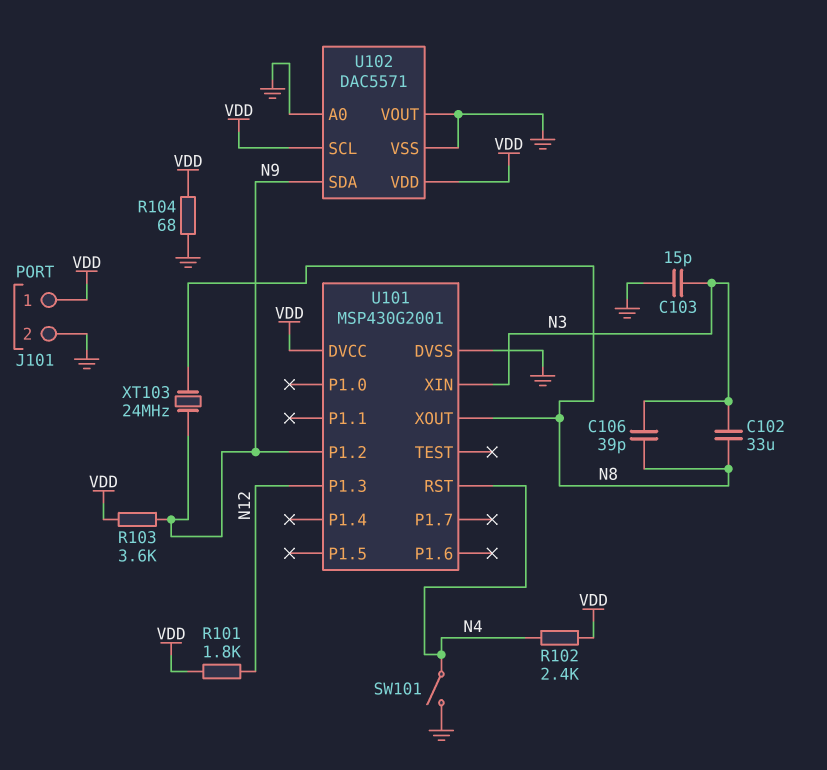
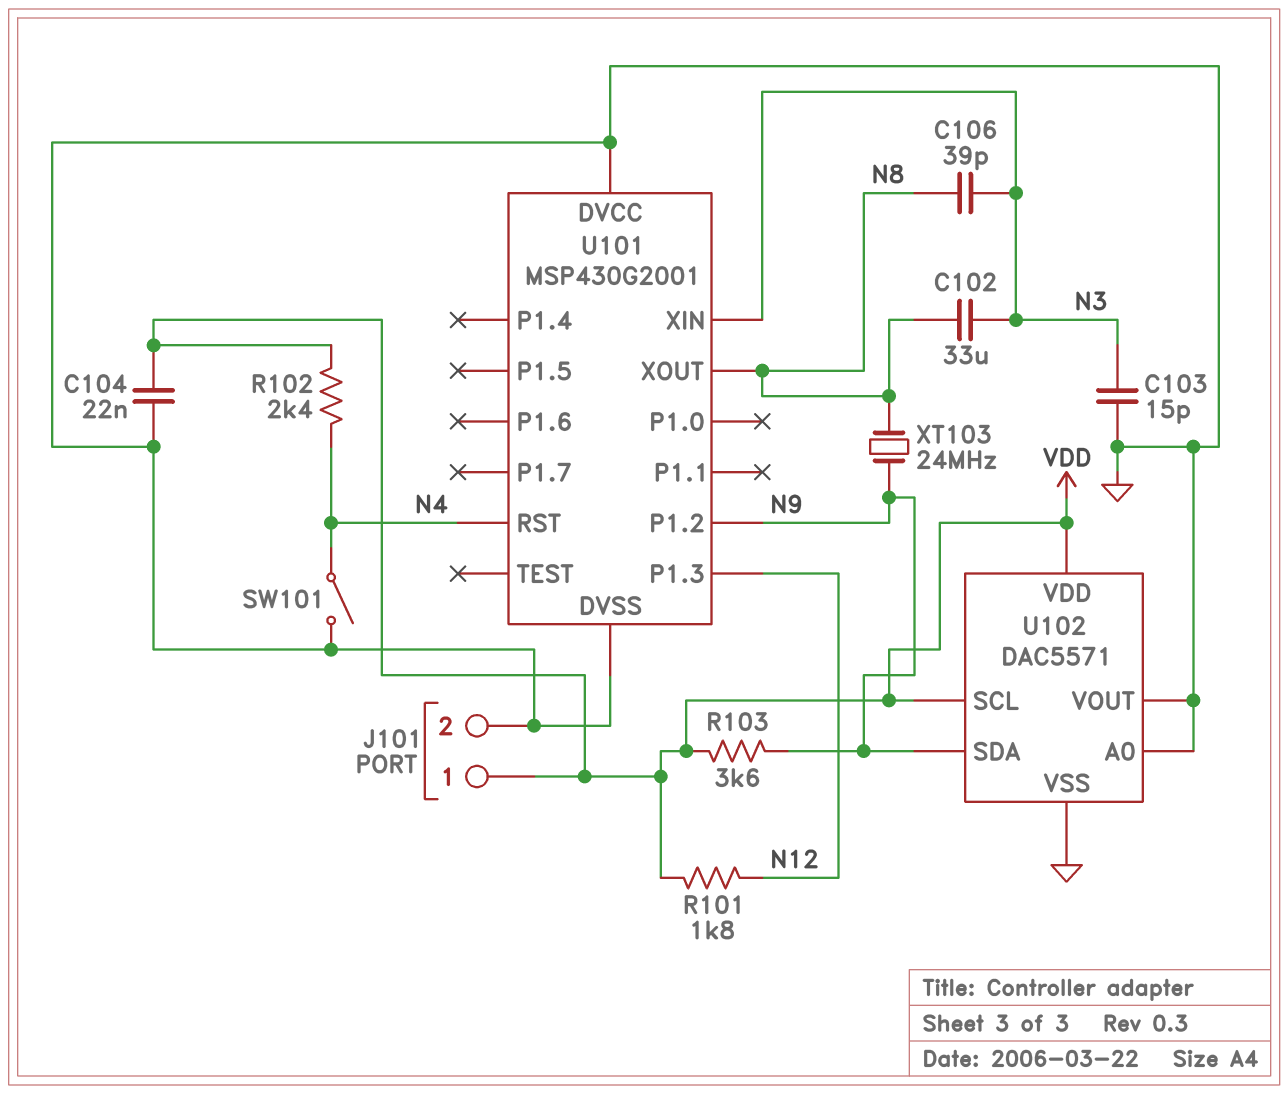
C104: none -> 22nF (GND, VDD)
R104: 68 (GND, VDD) -> none
U101 pin DVCC: VDD -> GND

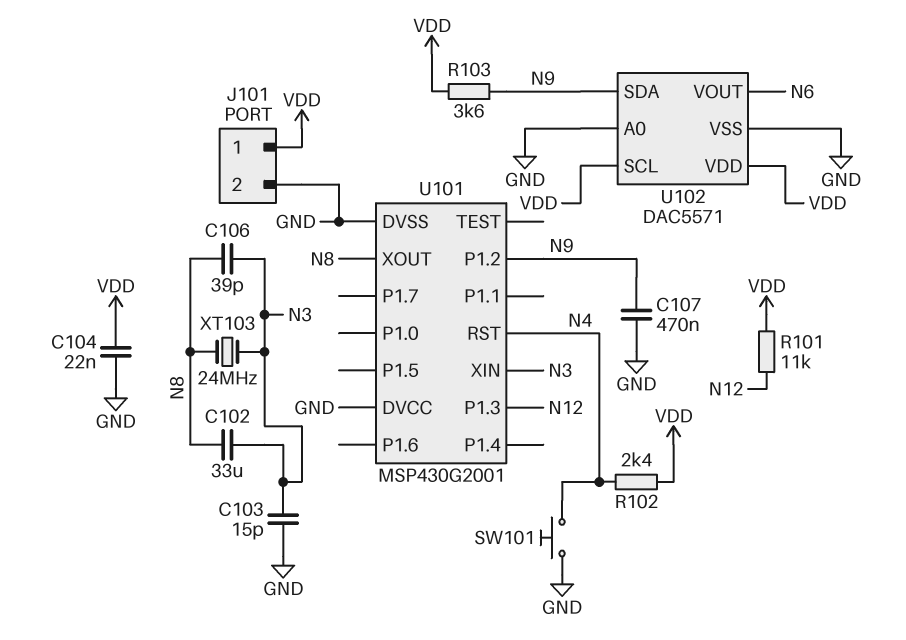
C107: none -> 470nF (GND, N9)
R101: 1.8k (N12, VDD) -> 11k (N12, VDD)
SW101: switch (GND, N4) -> button (GND, N4)
U102 pin VOUT: GND -> N6
XT103: 24MHz (N8, N9) -> 24MHz (N3, N8)

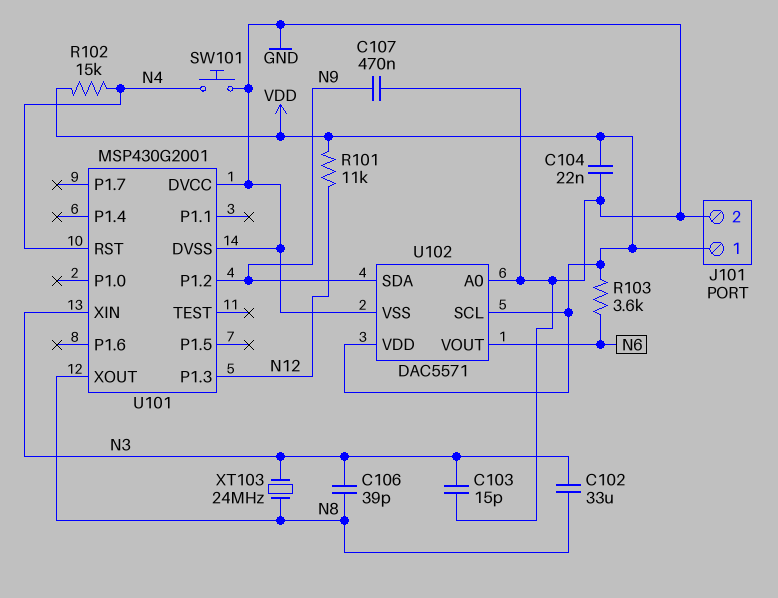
R102: 2.4k (N4, VDD) -> 15k (N4, VDD)
R103: 3.6k (N9, VDD) -> 3.6k (N6, VDD)

